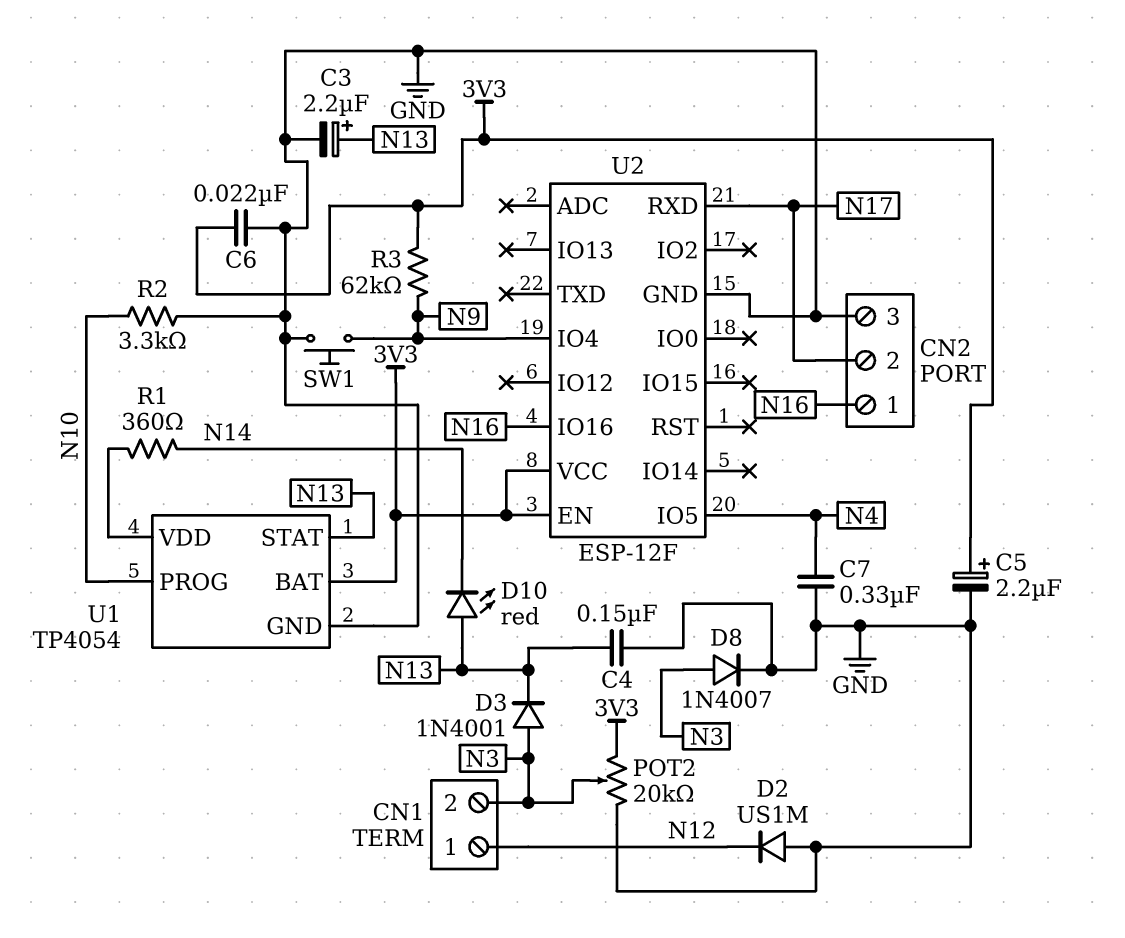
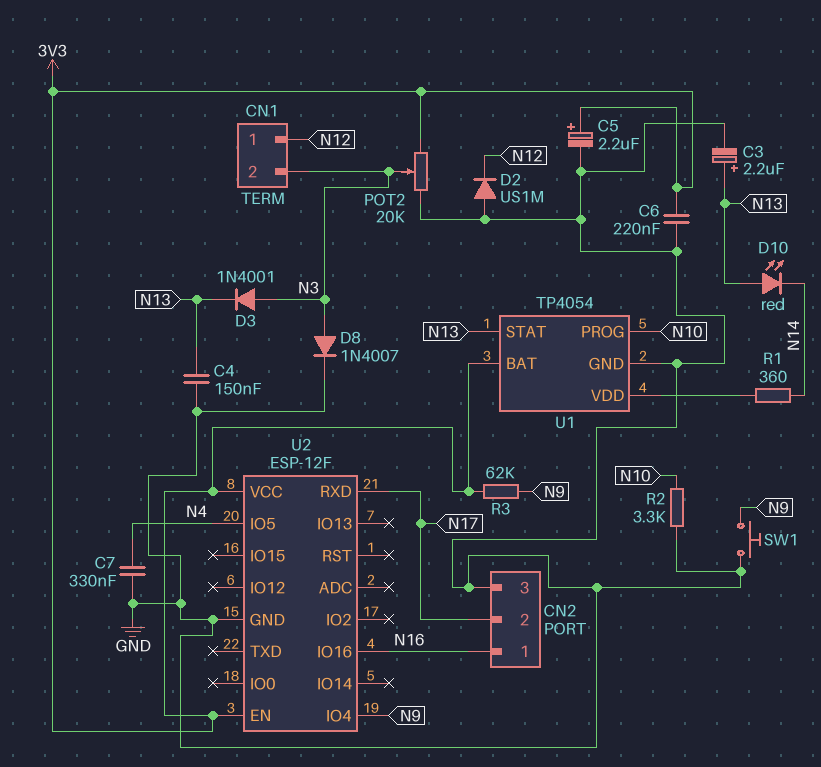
C6: 22nF (3V3, GND) -> 220nF (3V3, GND)

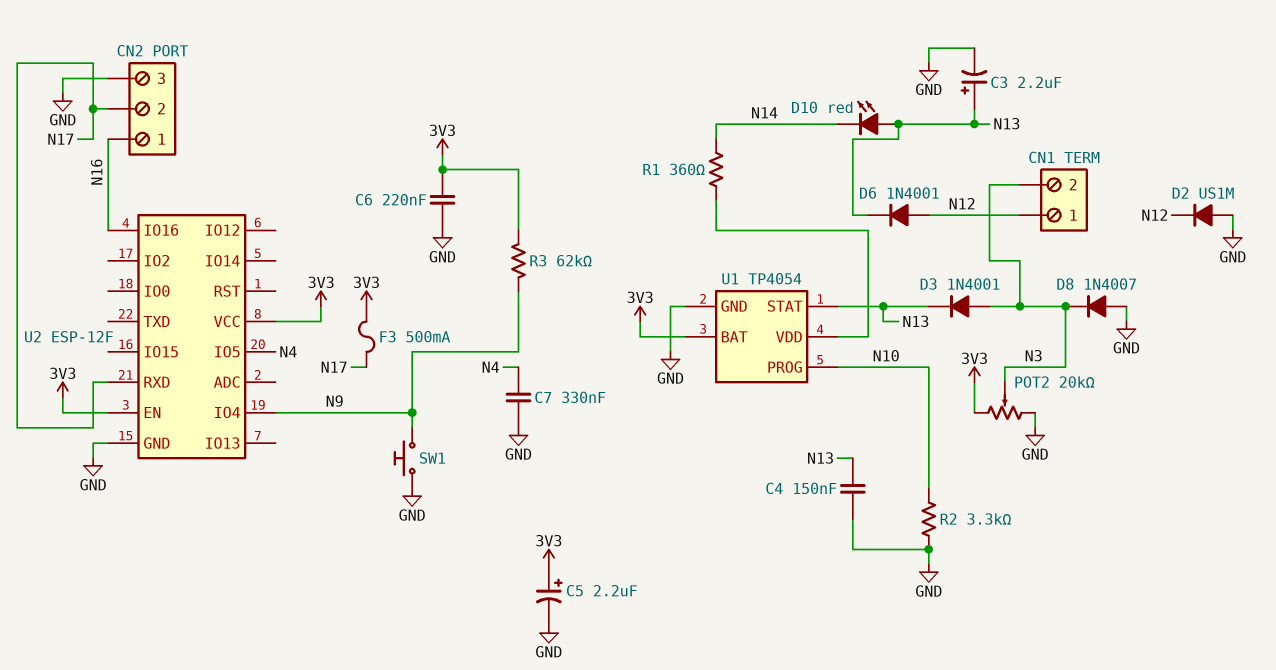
D6: none -> diode 1N4001 (A N12, K N13)
D8: diode 1N4007 (A N3, K GND) -> diode 1N4007 (A GND, K N3)
F3: none -> 500mA (3V3, N17)

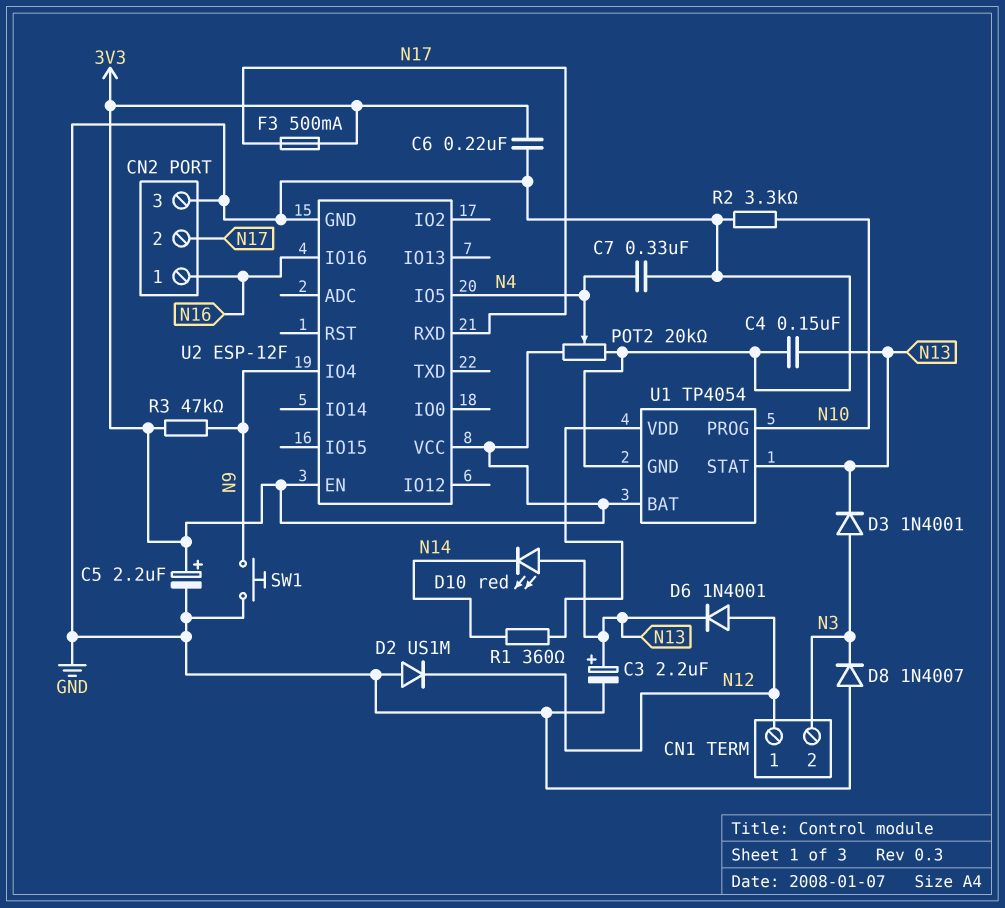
POT2: 20k (3V3, GND, wiper N3) -> 20k (3V3, GND, wiper N4)
R3: 62k (3V3, N9) -> 47k (3V3, N9)

